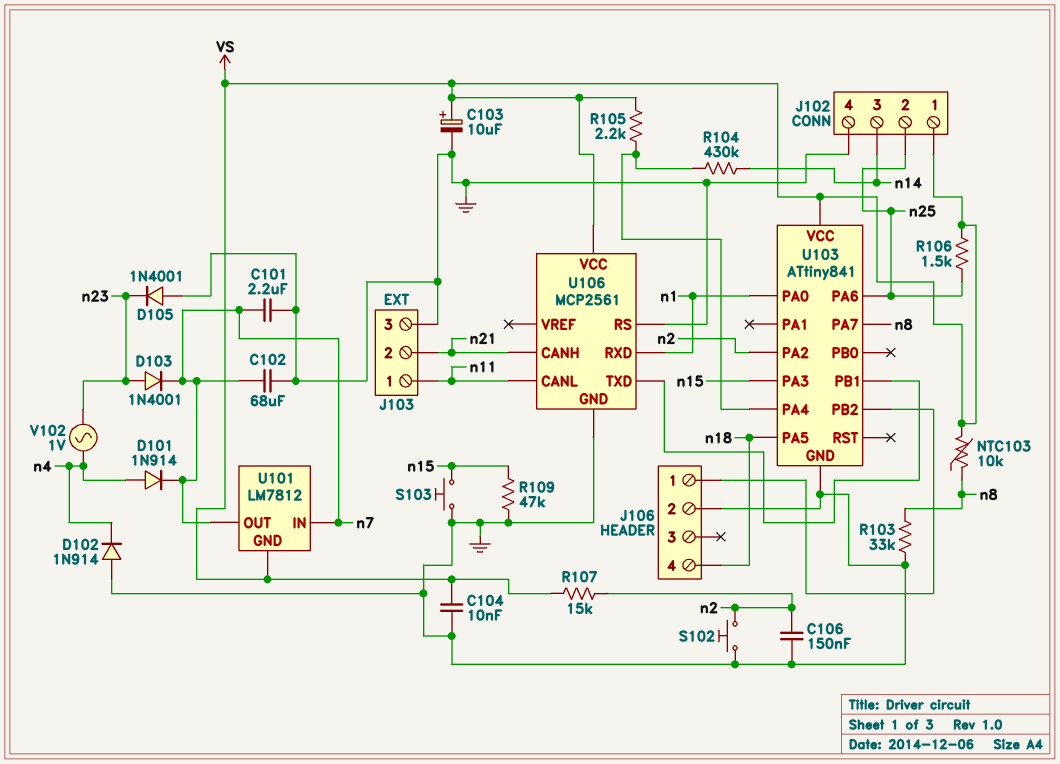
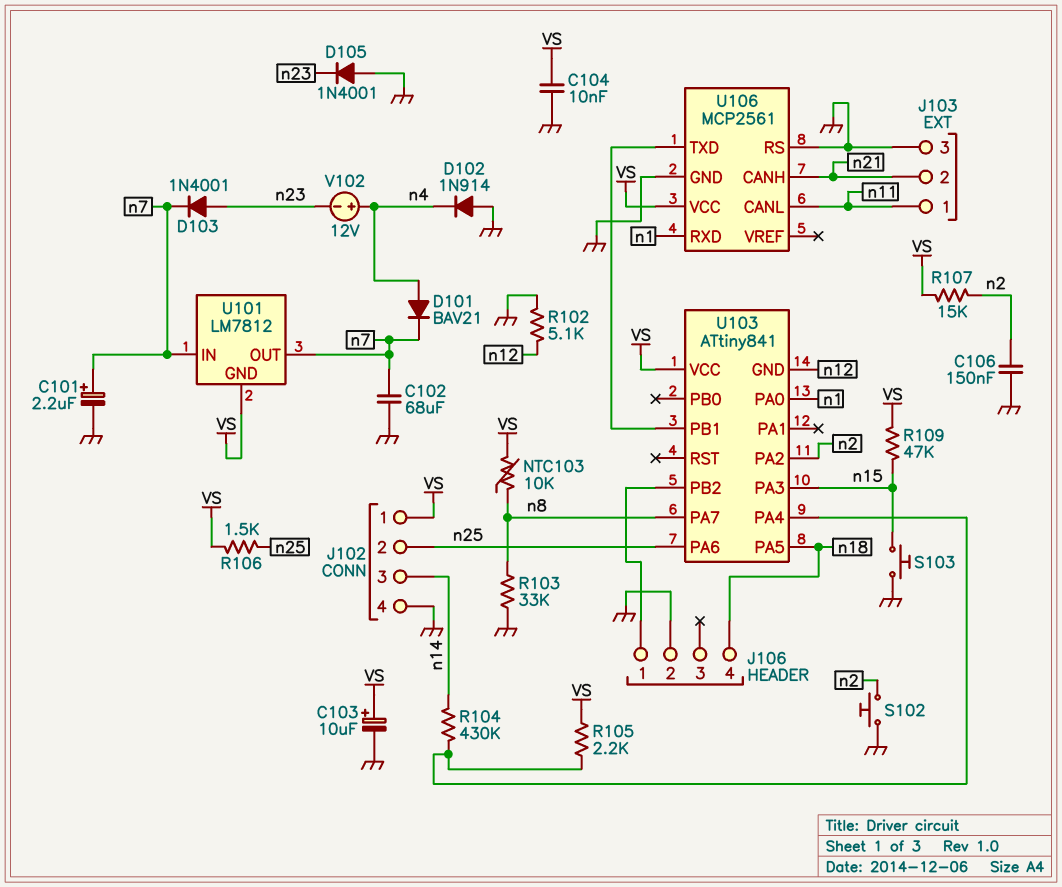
C101: 2.2uF (GND, n7) -> 2.2uF (plus n7, minus GND)
D101: diode 1N914 (A n4, K n7) -> diode BAV21 (A n4, K n7)
R102: none -> 5.1k (GND, n12)
R109: 47k (GND, n15) -> 47k (VS, n15)
U103 pin GND: GND -> n12
V102: AC 1V (n4, n23) -> 12V (plus n4, minus n23)

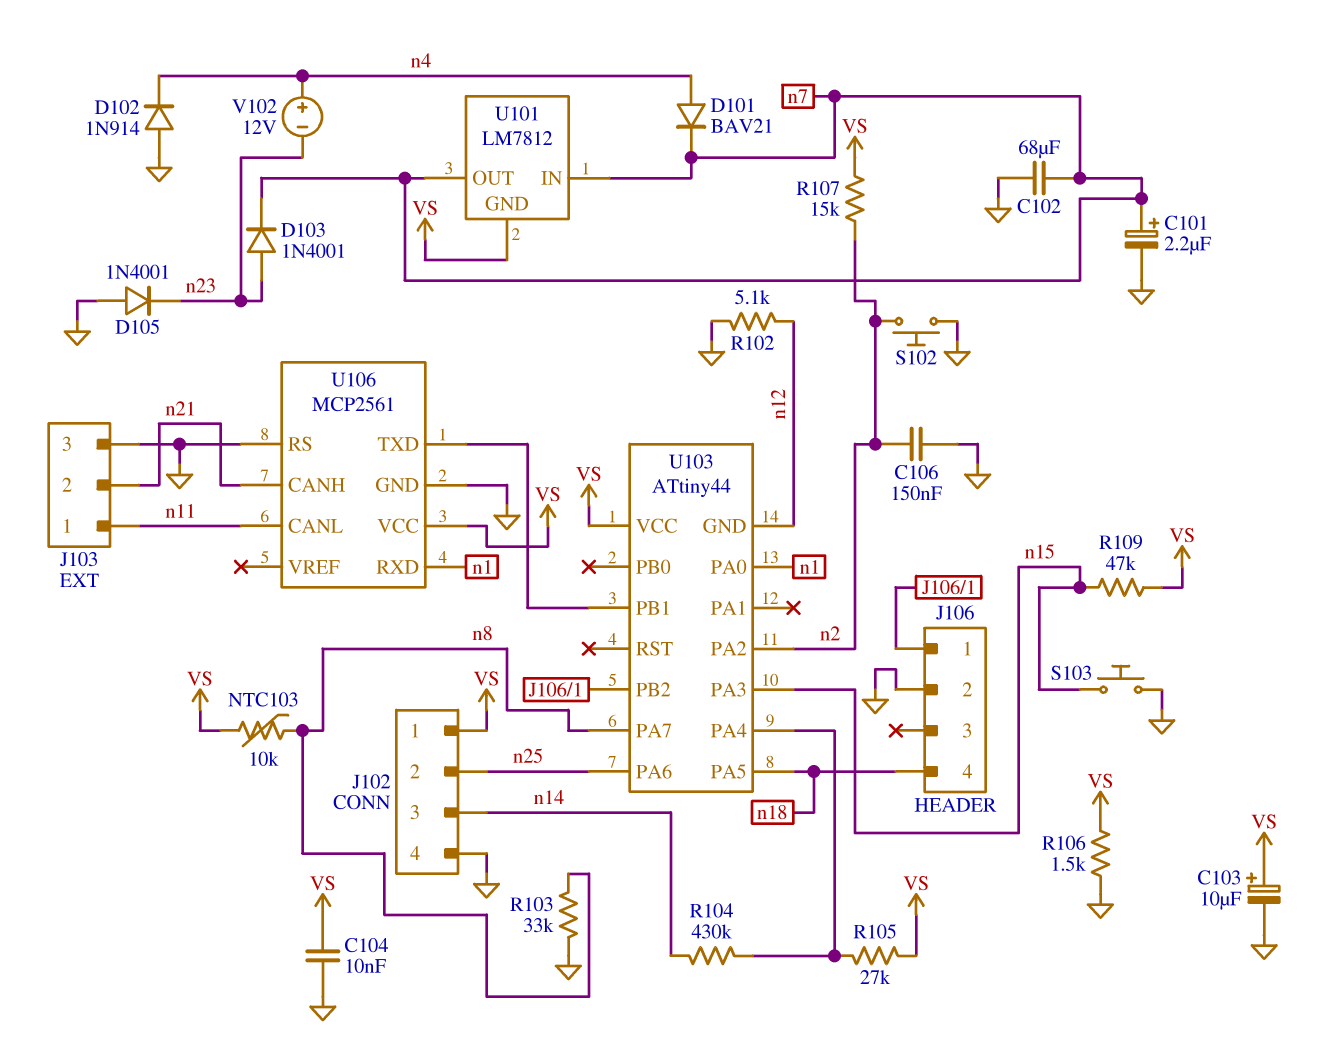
R105: 2.2k (U103/PA4, VS) -> 27k (U103/PA4, VS)
R106: 1.5k (VS, n25) -> 1.5k (GND, VS)
U103: ATtiny841 -> ATtiny44

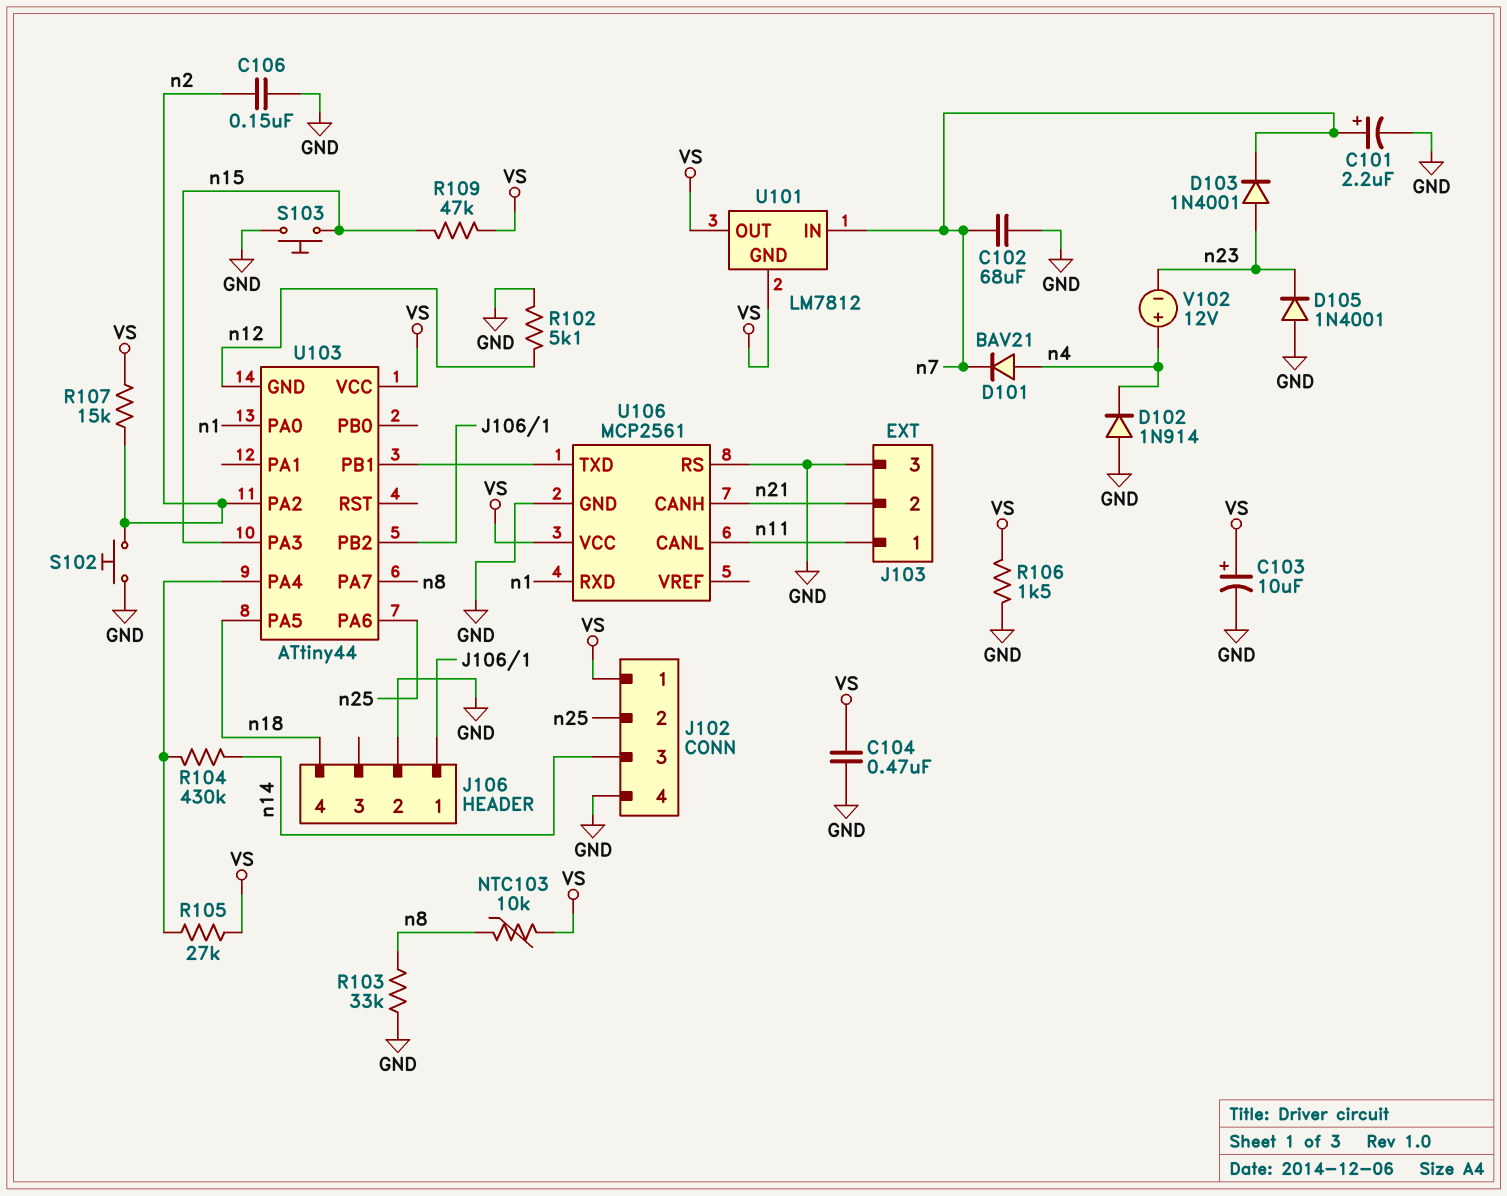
C104: 10nF (GND, VS) -> 470nF (GND, VS)
U101 pin OUT: n7 -> VS

